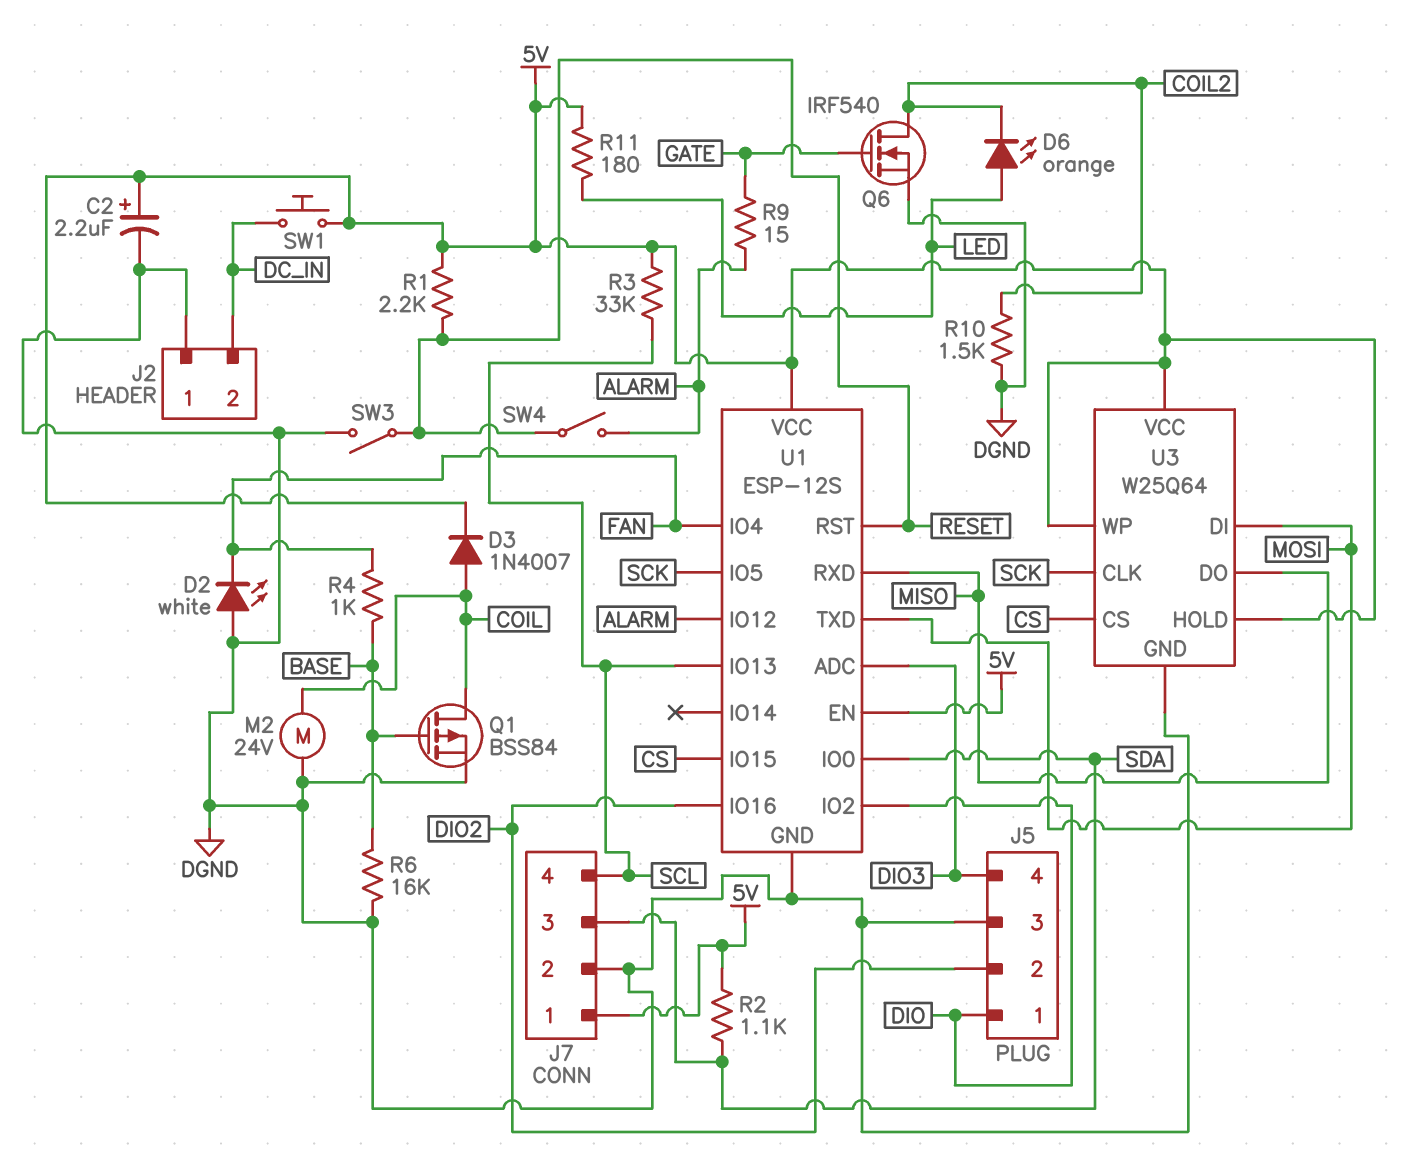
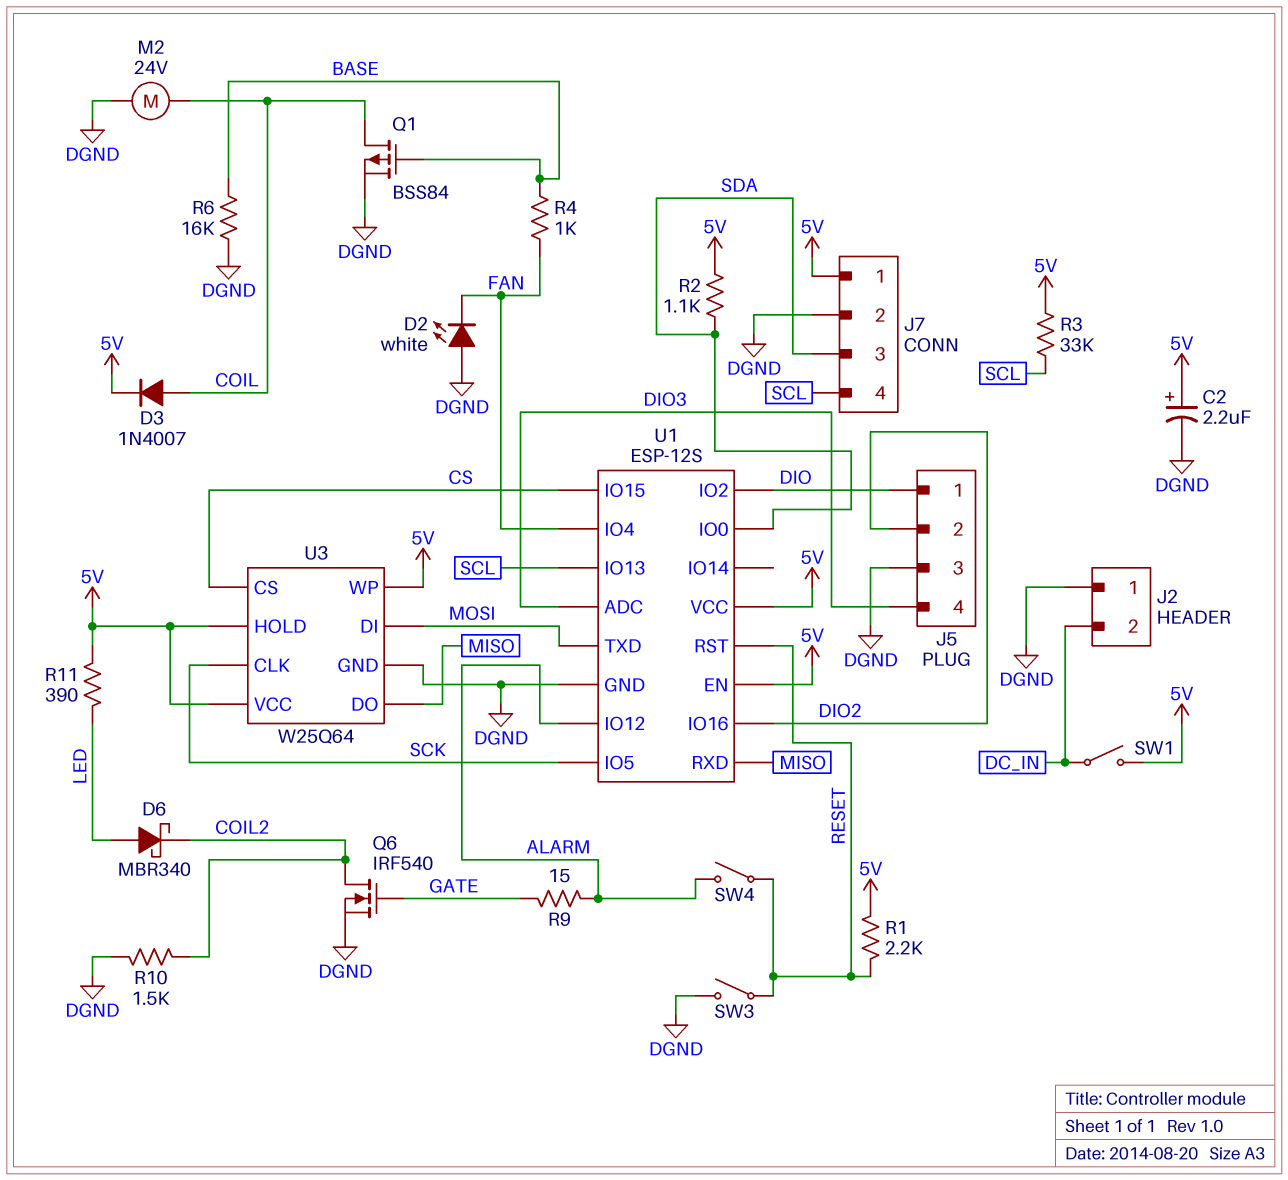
D6: LED orange (A LED, K COIL2) -> schottky MBR340 (A LED, K COIL2)
R11: 180 (5V, LED) -> 390 (5V, LED)
SW1: button (5V, DC_IN) -> switch (5V, DC_IN)

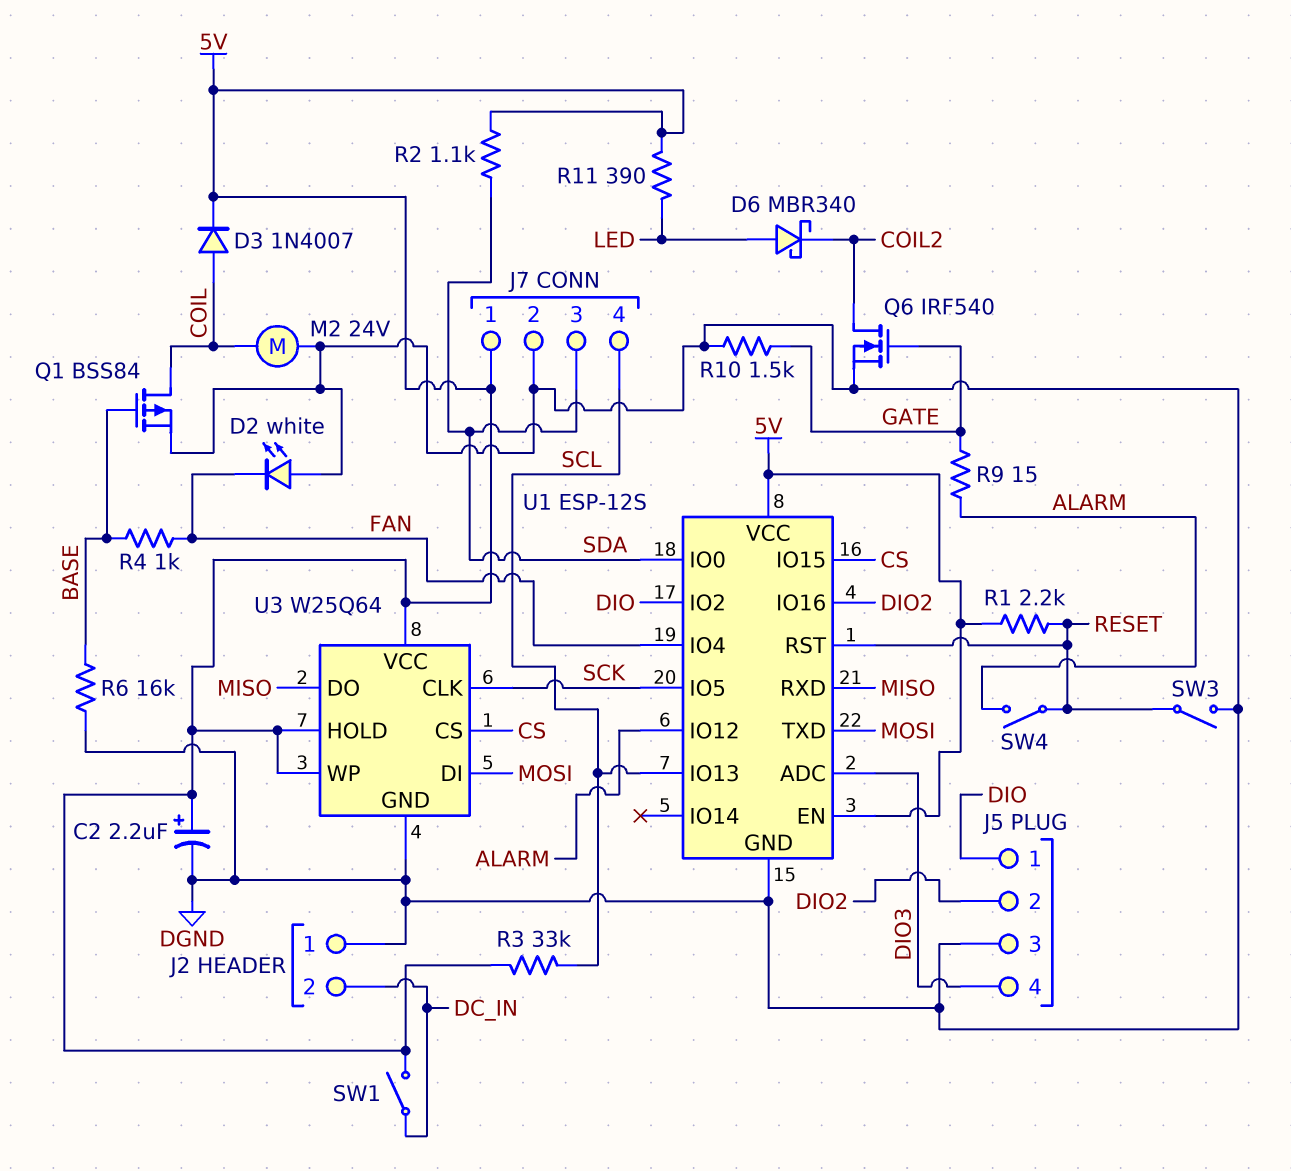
R10: 1.5k (COIL2, DGND) -> 1.5k (DGND, GATE)

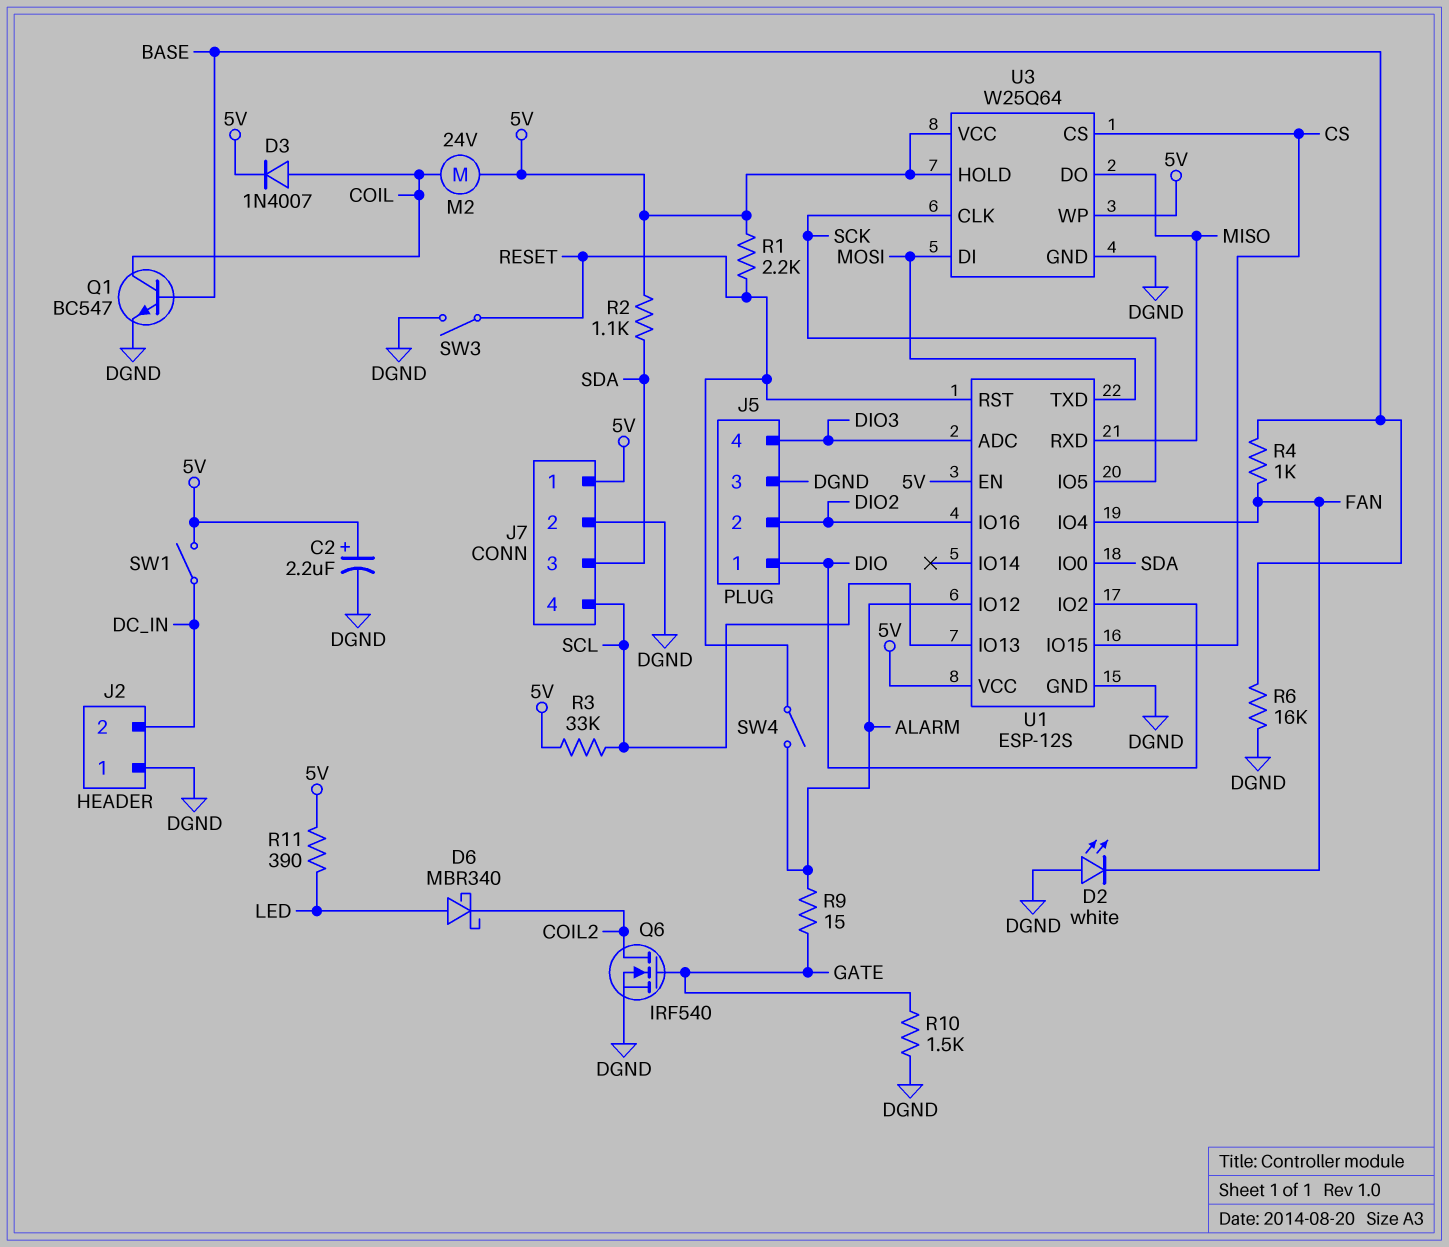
M2: motor 24V (COIL, DGND) -> motor 24V (5V, COIL)
Q1: PMOS BSS84 (G BASE, D COIL, S DGND) -> NPN BC547 (B BASE, C COIL, E DGND)

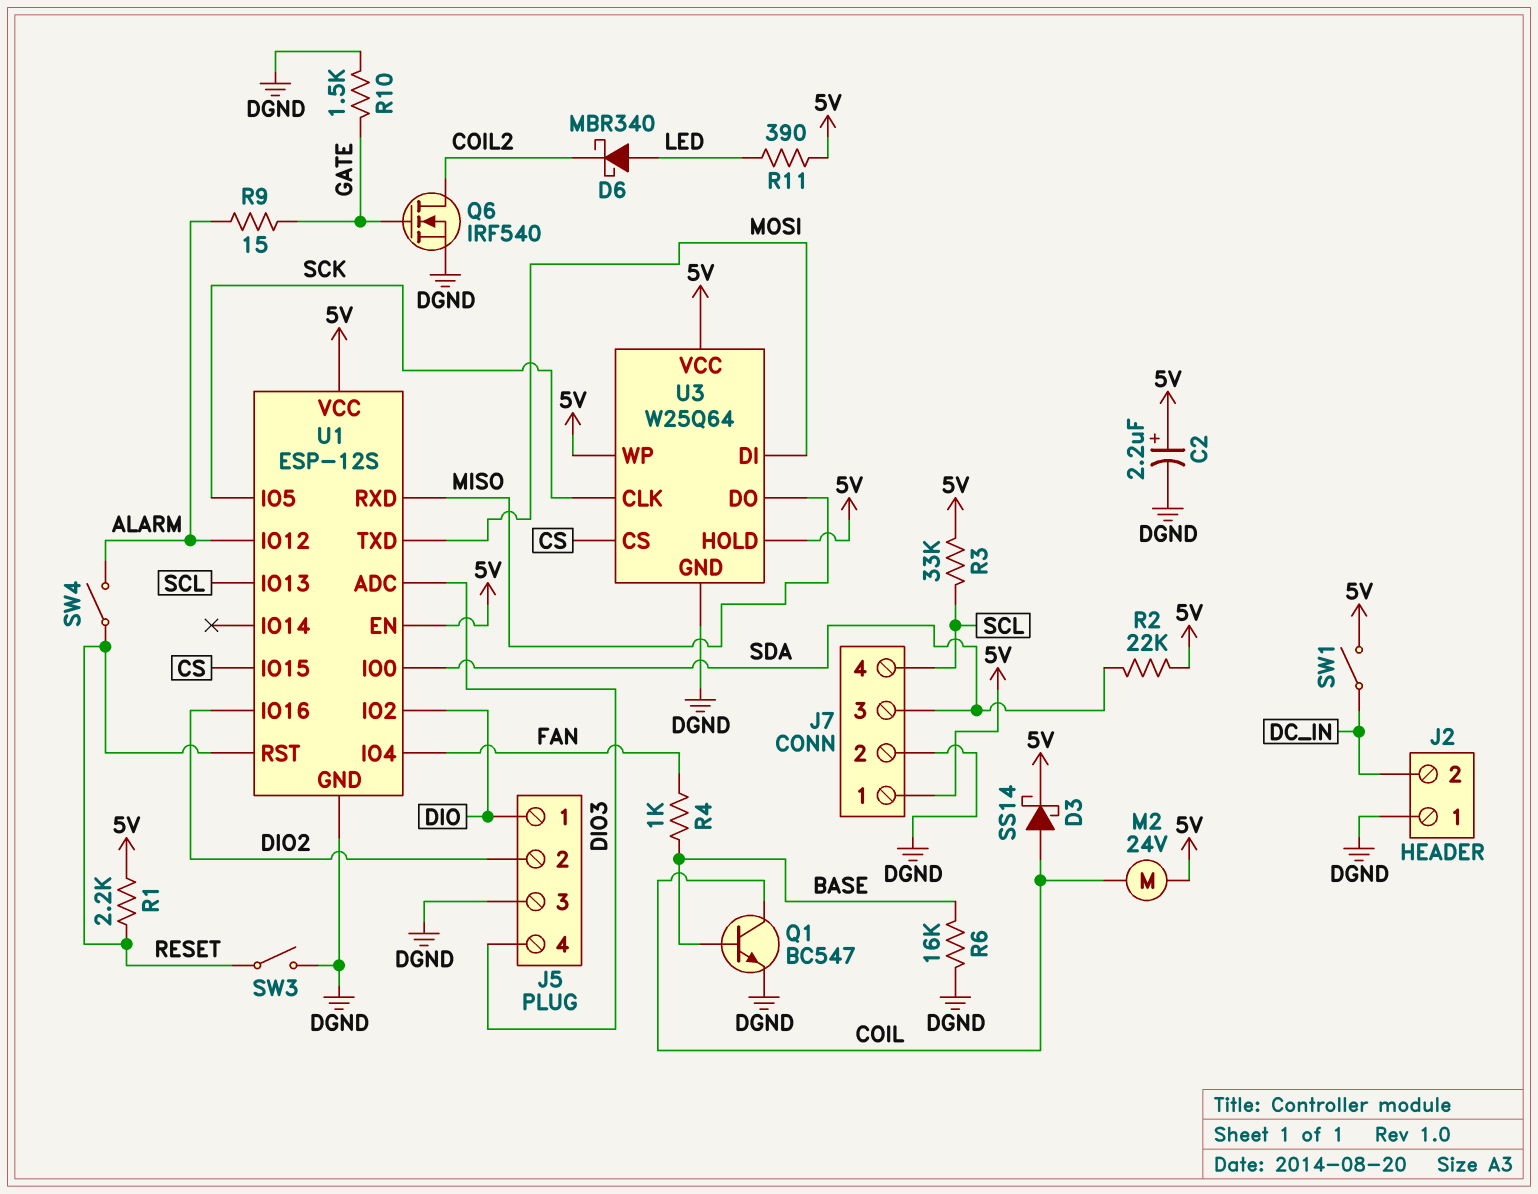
D2: LED white (A DGND, K FAN) -> none
D3: diode 1N4007 (A COIL, K 5V) -> schottky SS14 (A COIL, K 5V)
R2: 1.1k (5V, SDA) -> 22k (5V, SDA)

